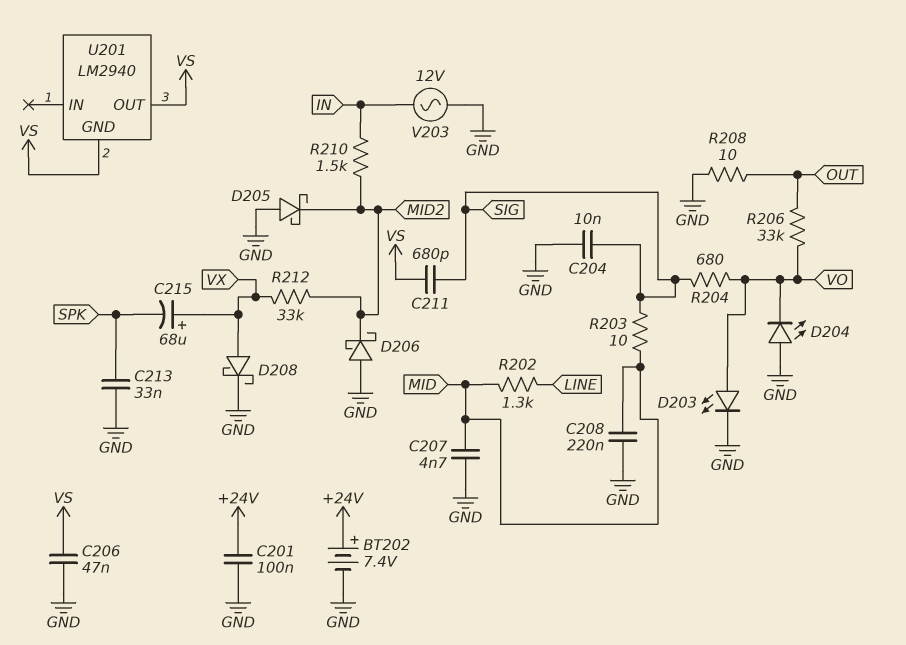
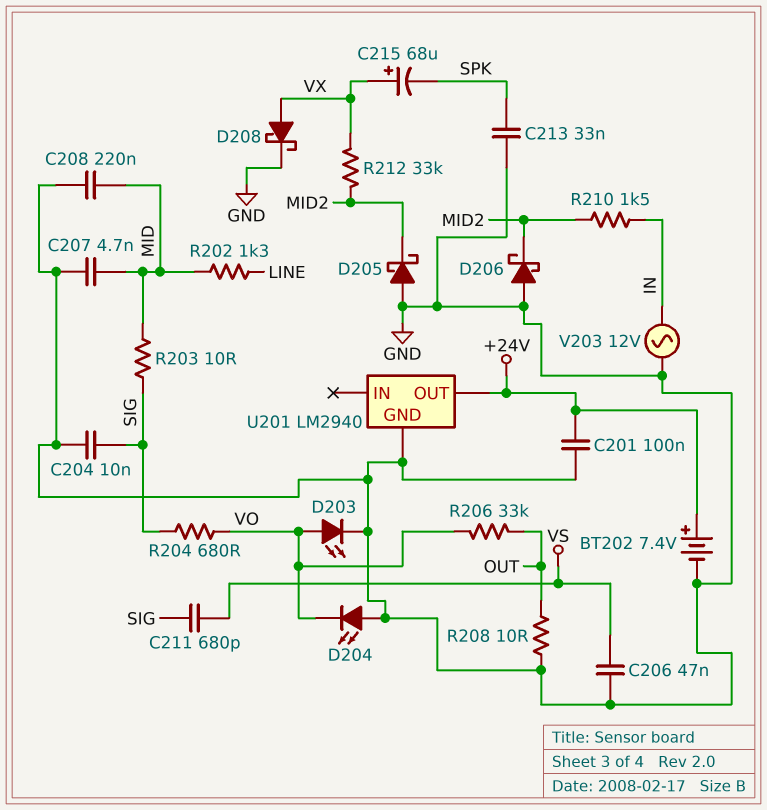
U201 pin GND: VS -> GND
U201 pin OUT: VS -> +24V

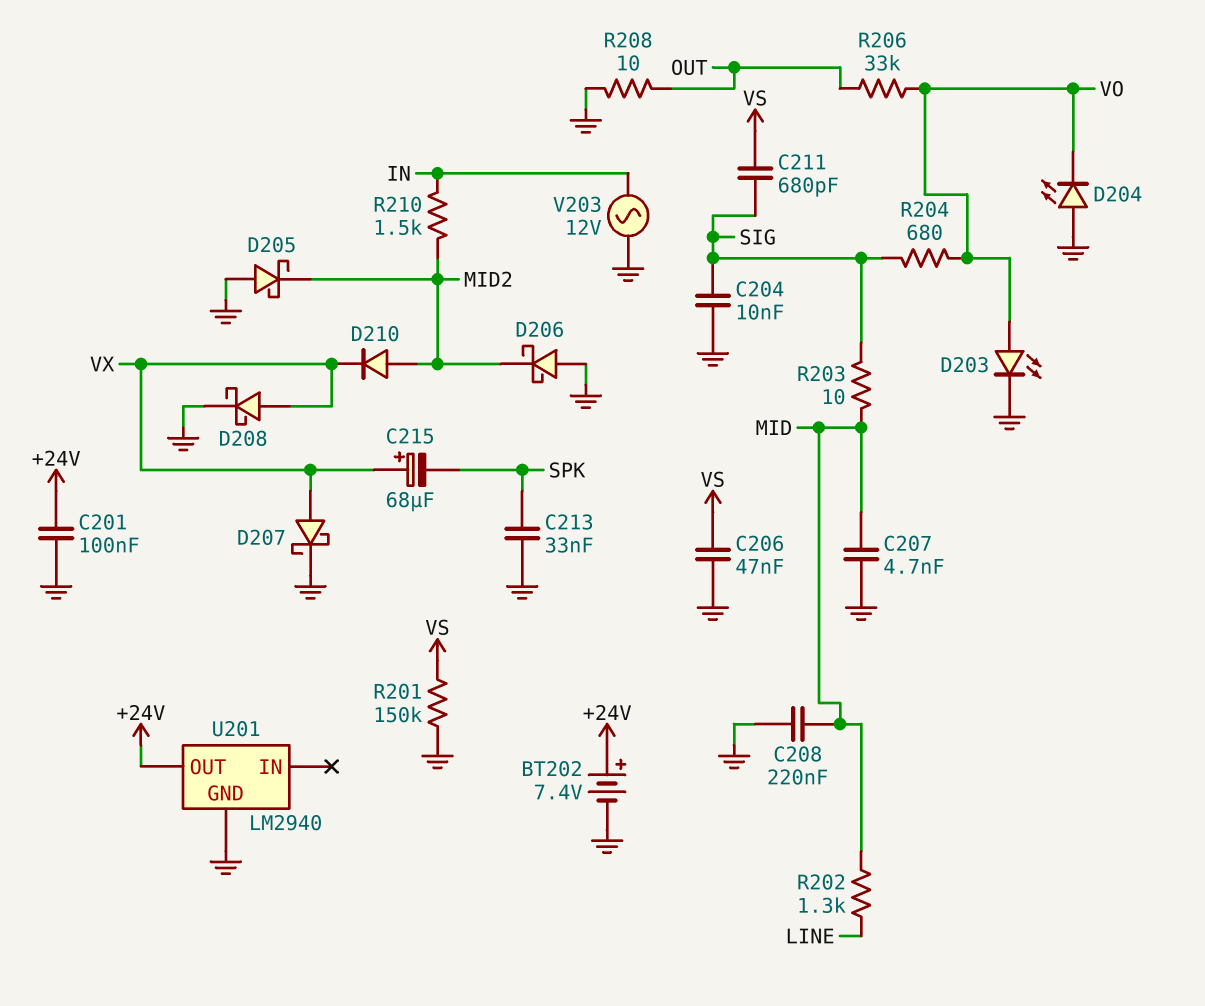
D207: none -> schottky (A VX, K GND)
D210: none -> diode (A MID2, K VX)
R201: none -> 150k (GND, VS)
R212: 33k (MID2, VX) -> none

